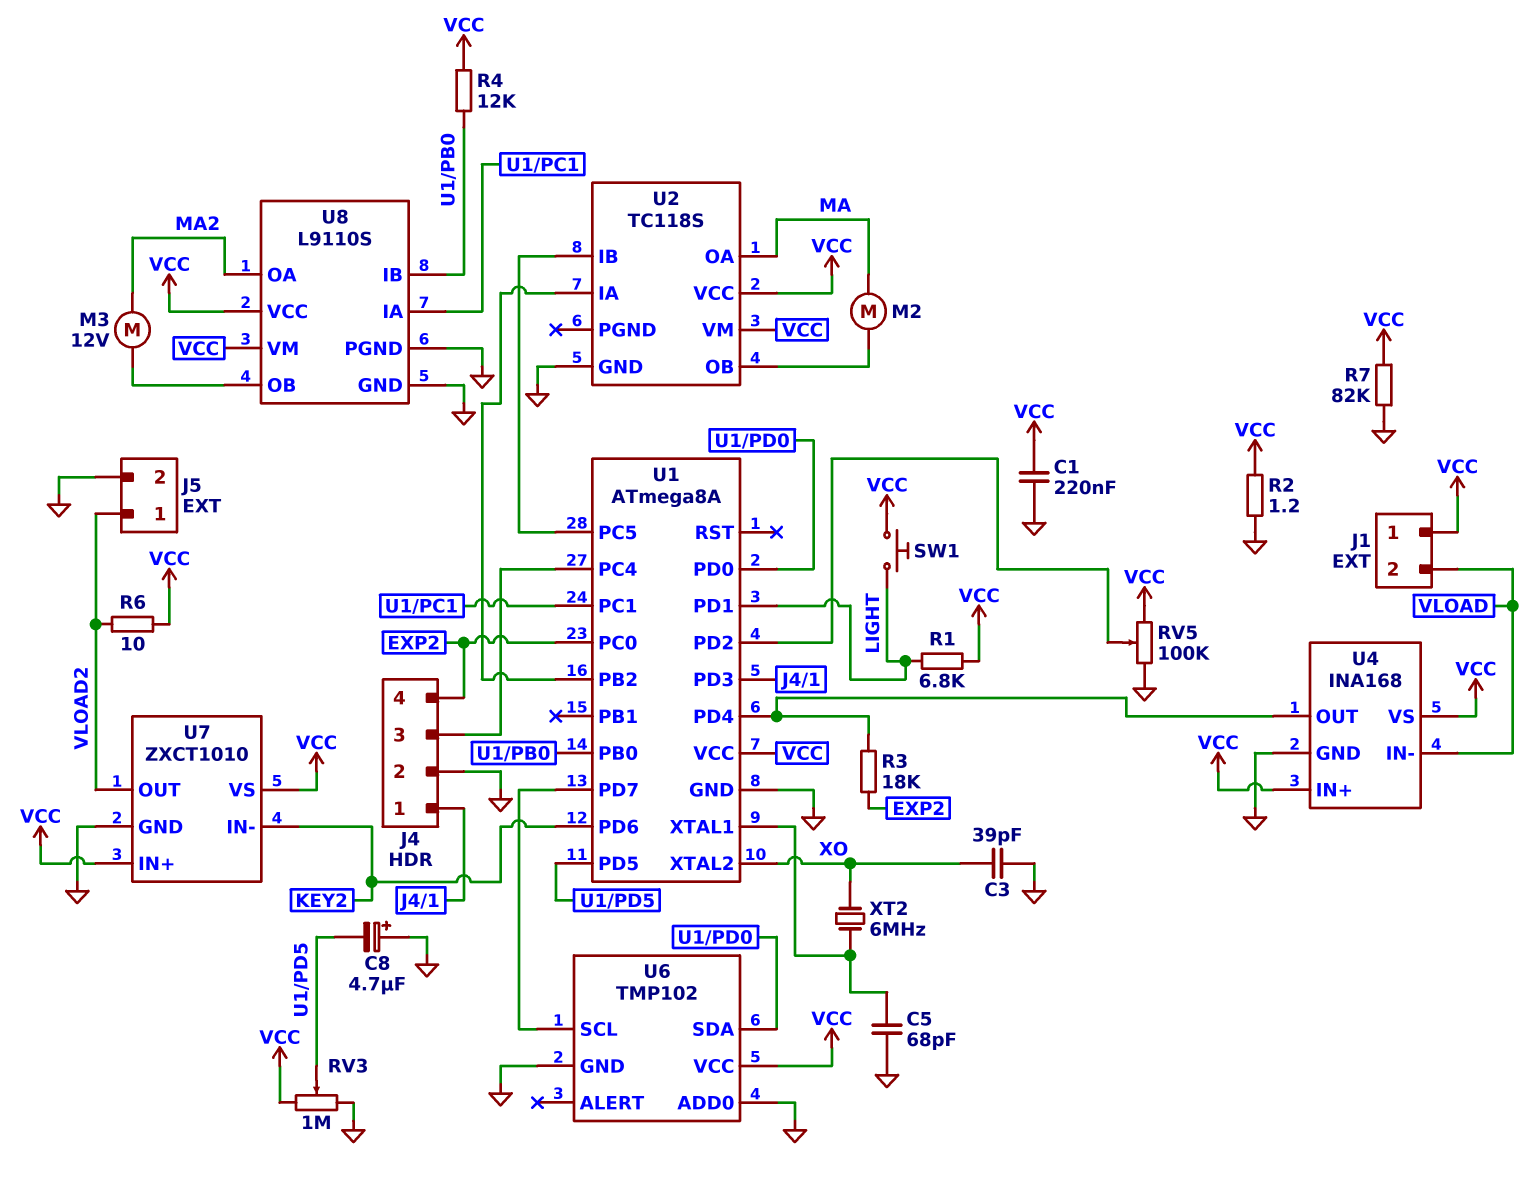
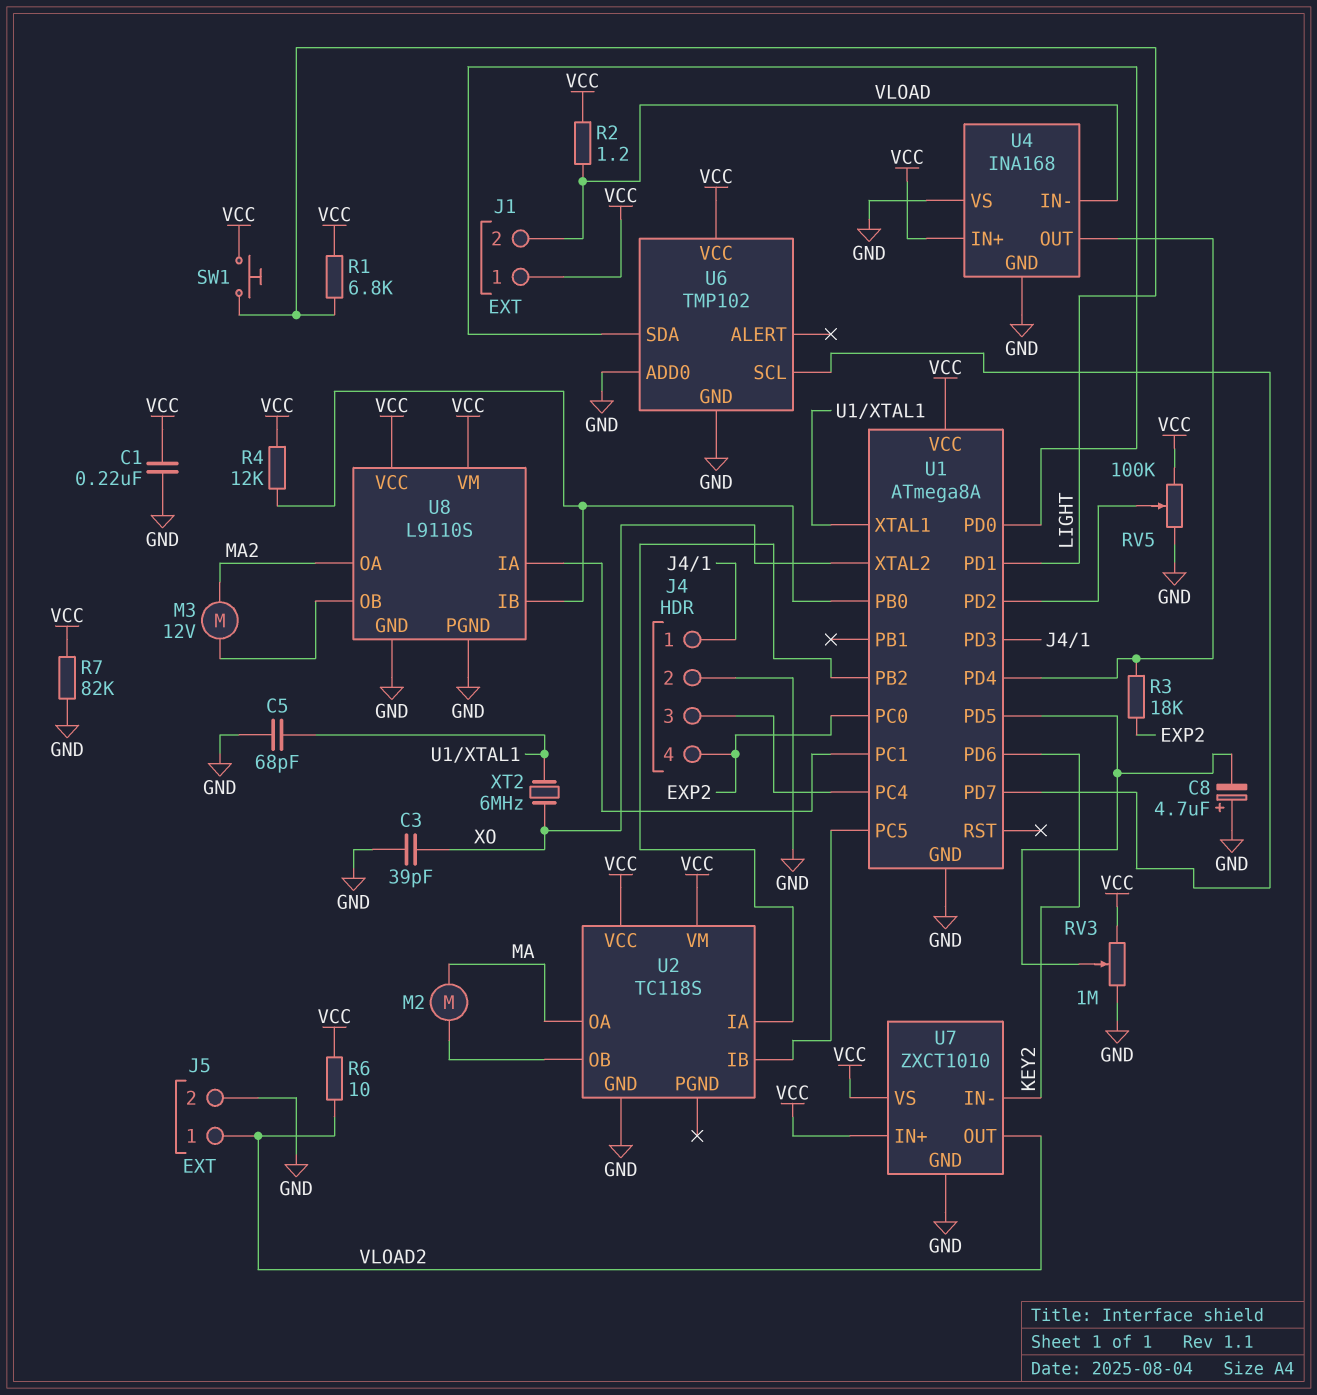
R2: 1.2 (GND, VCC) -> 1.2 (VCC, VLOAD)
U4 pin VS: VCC -> GND

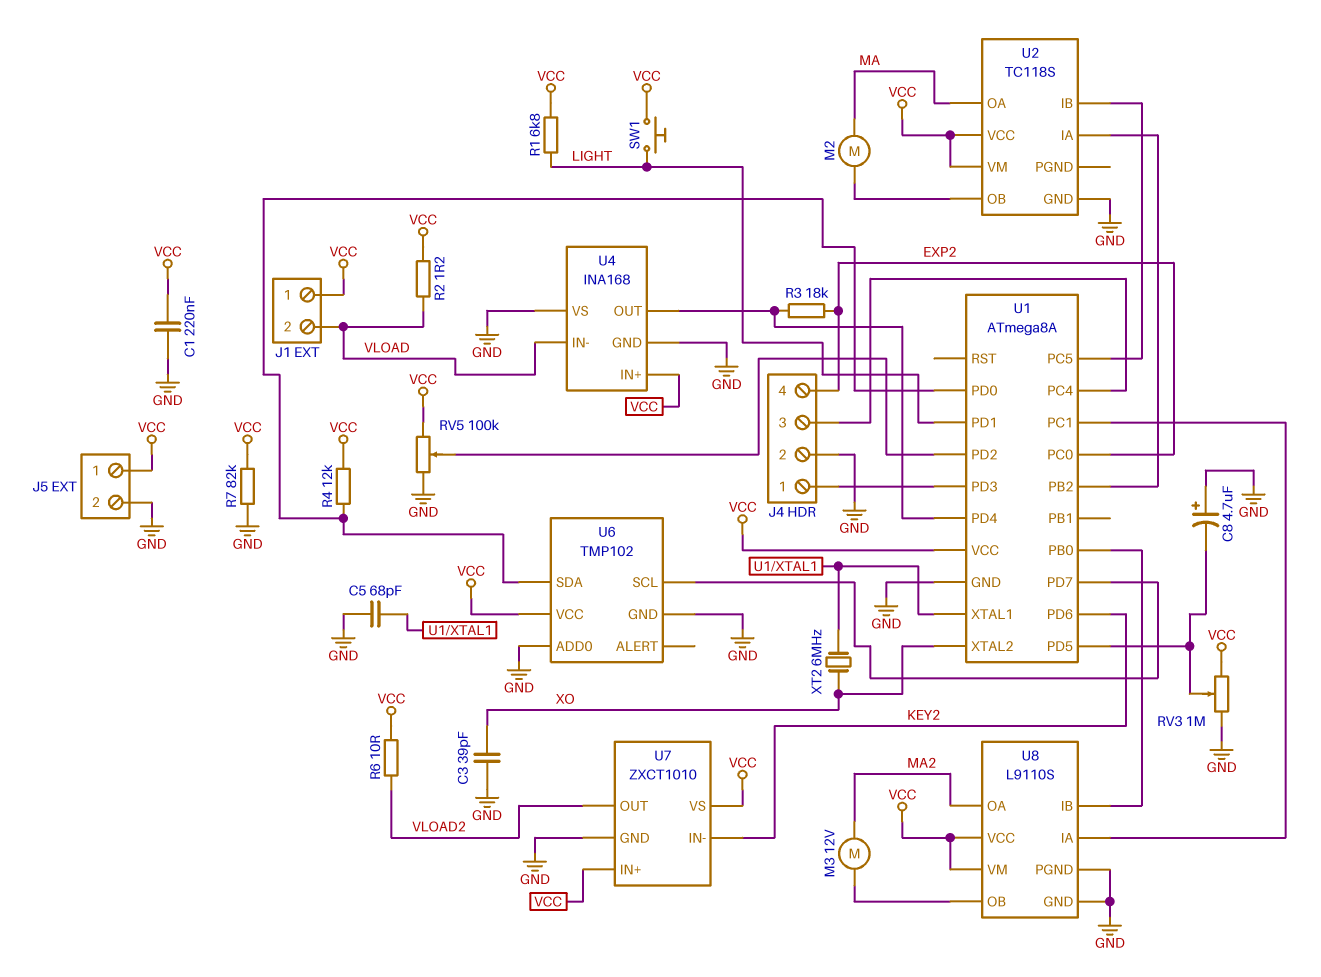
J5 pin 1: VLOAD2 -> VCC
R4: 12k (U1/PB0, VCC) -> 12k (U1/PD0, VCC)

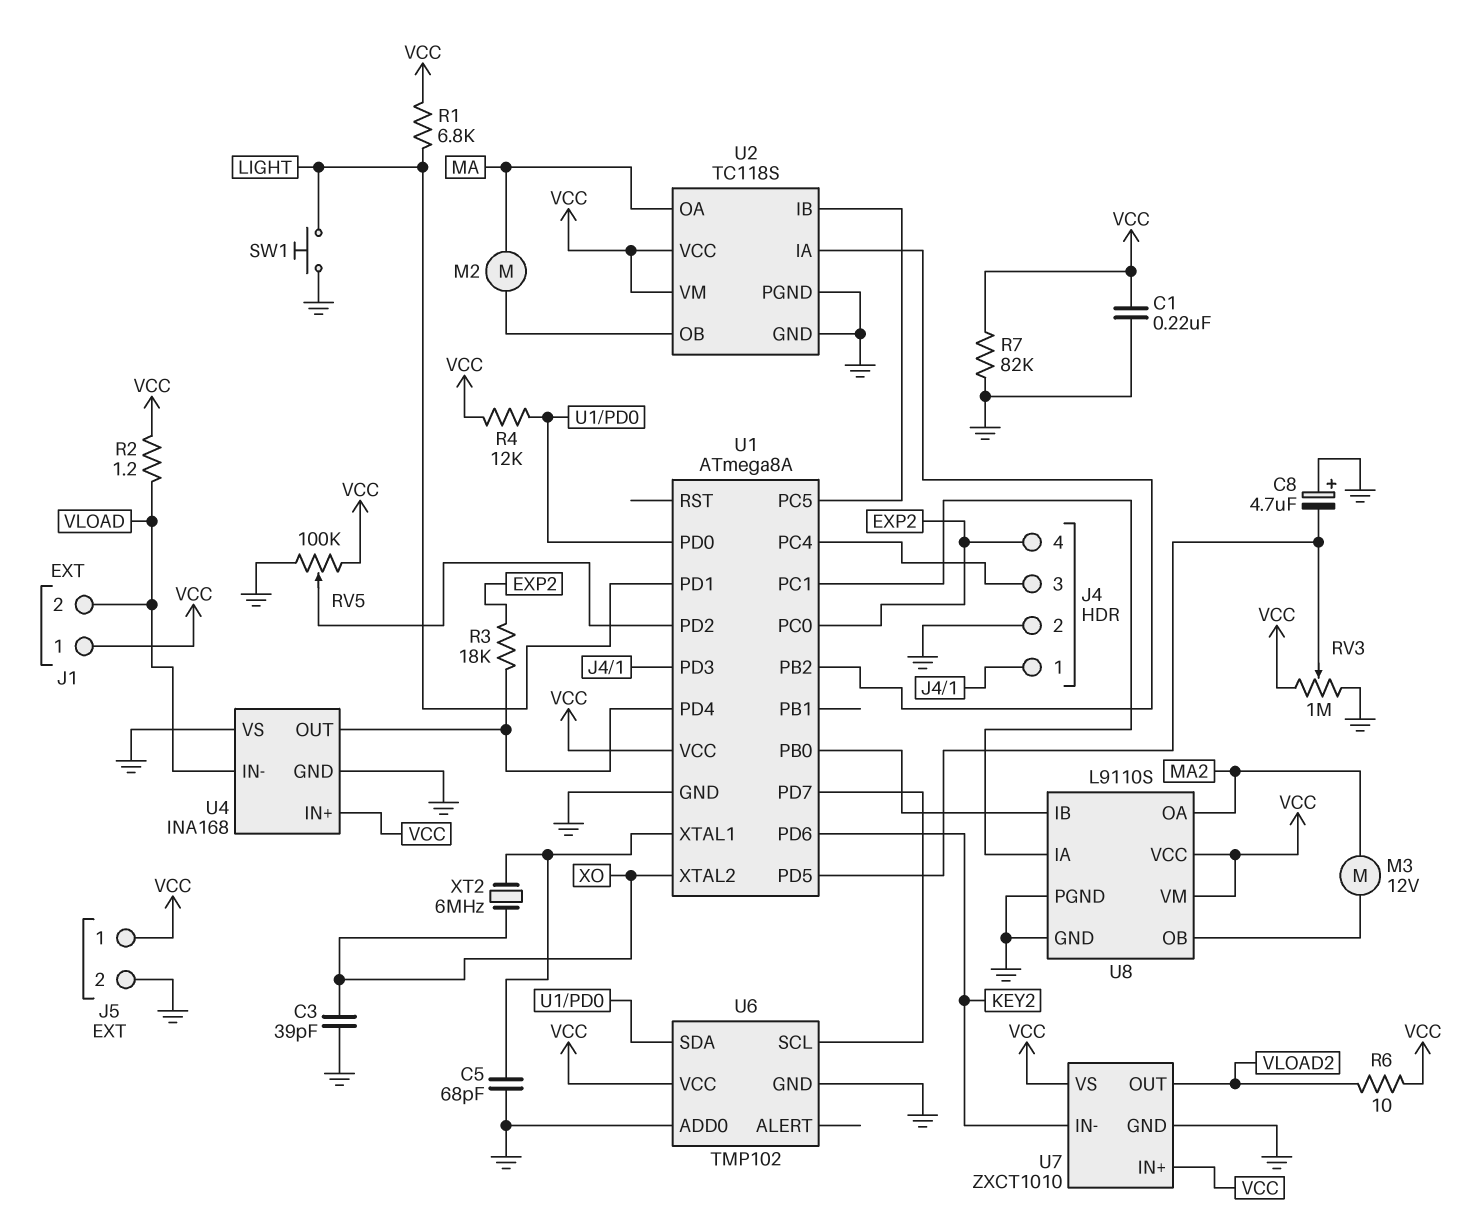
SW1: button (LIGHT, VCC) -> button (GND, LIGHT)
U2 pin PGND: none -> GND

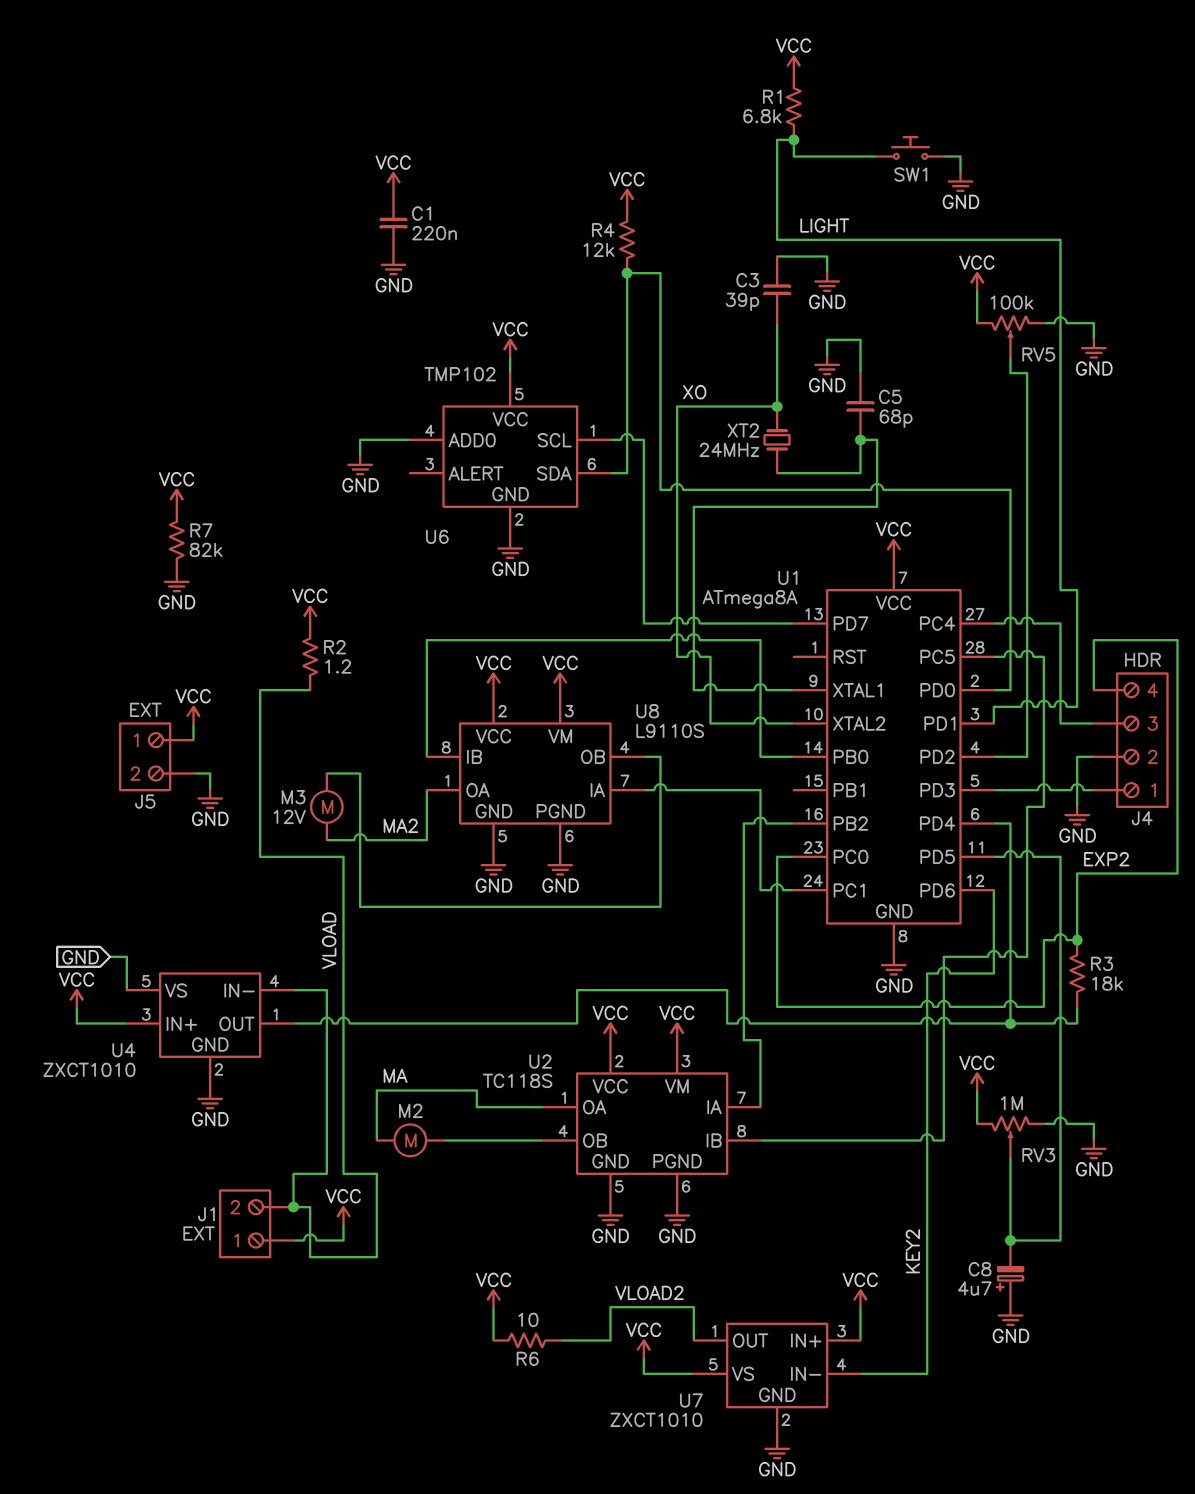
U4: INA168 -> ZXCT1010
XT2: 6MHz (U1/XTAL1, XO) -> 24MHz (U1/XTAL1, XO)

